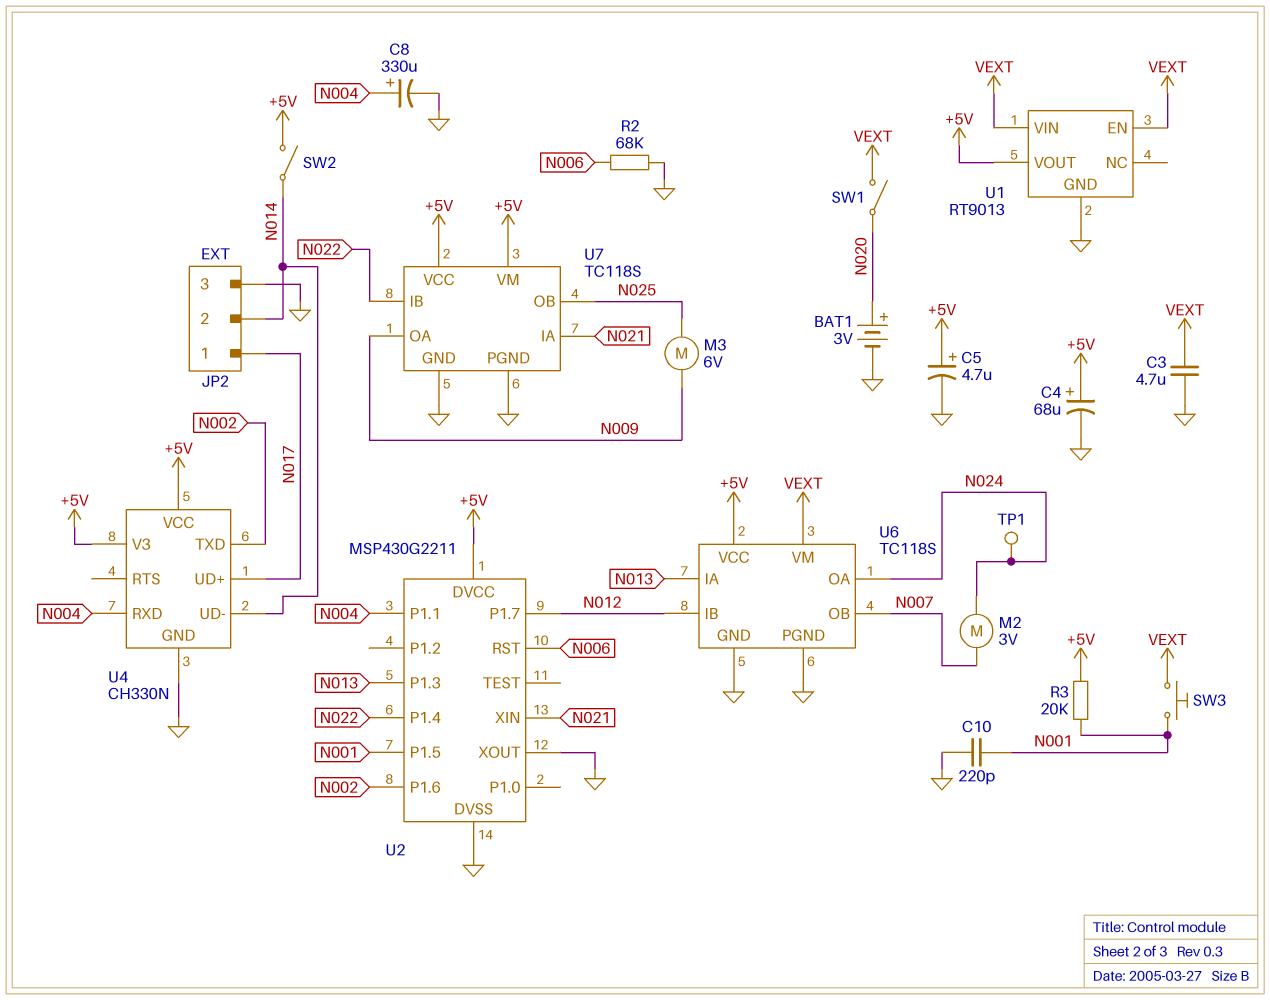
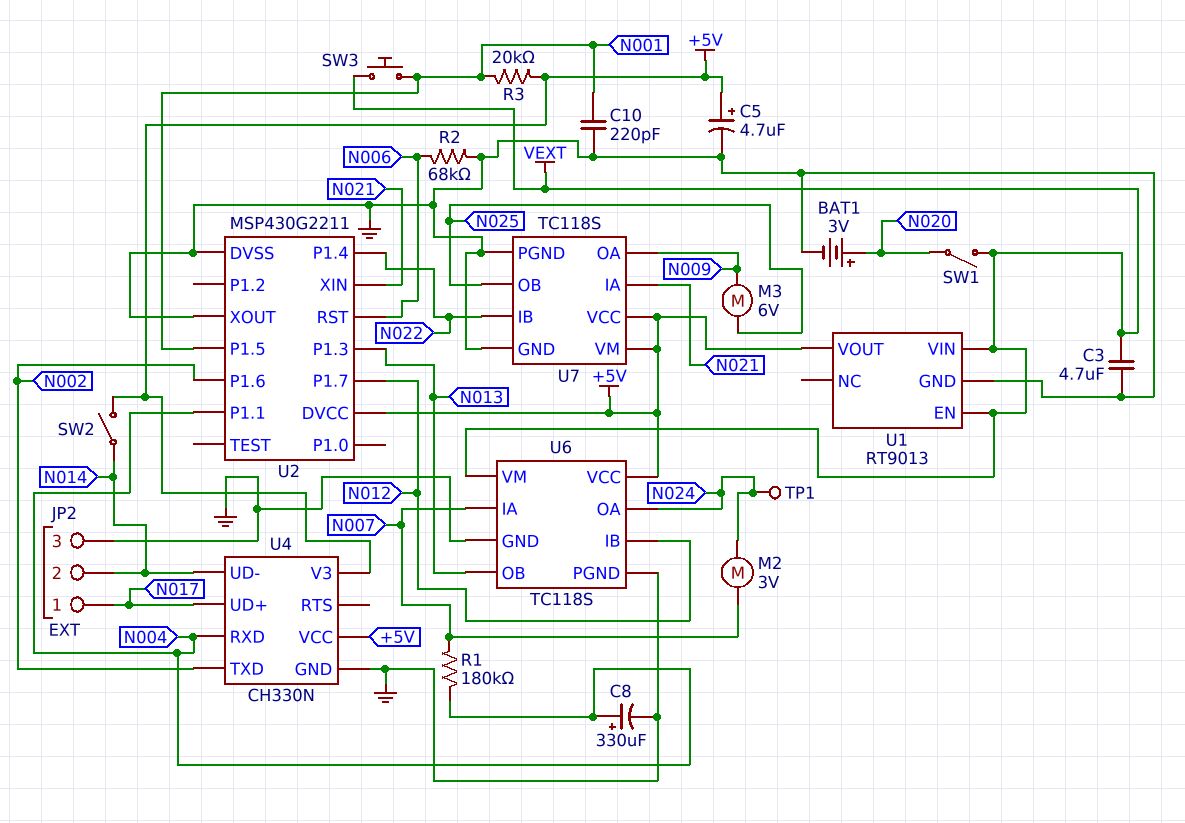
C4: 68uF (plus +5V, minus GND) -> none
R1: none -> 180k (N004, N007)
U6 pin IA: N013 -> N007
U6 pin OB: N007 -> N013

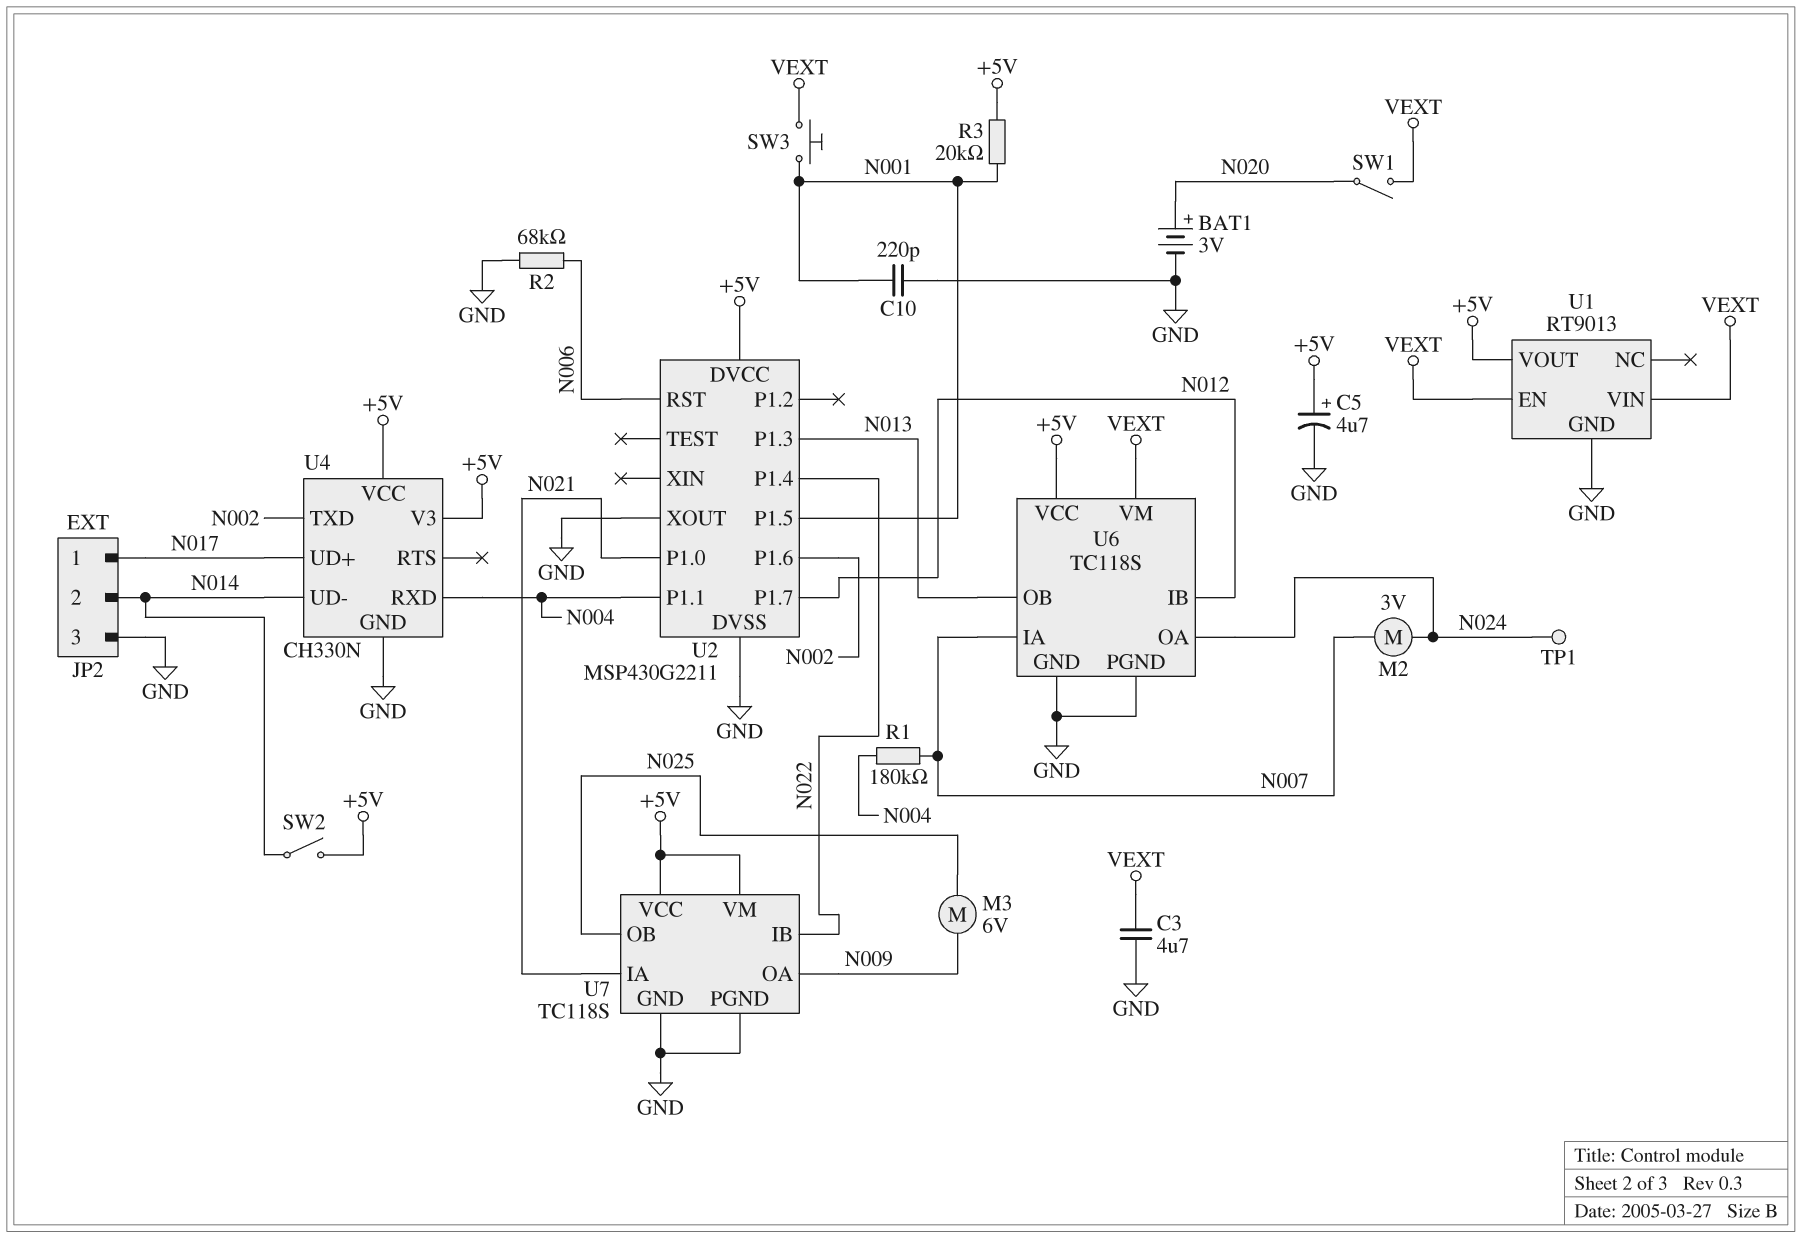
C8: 330uF (plus N004, minus GND) -> none
U2 pin P1.0: none -> N021
U2 pin XIN: N021 -> none

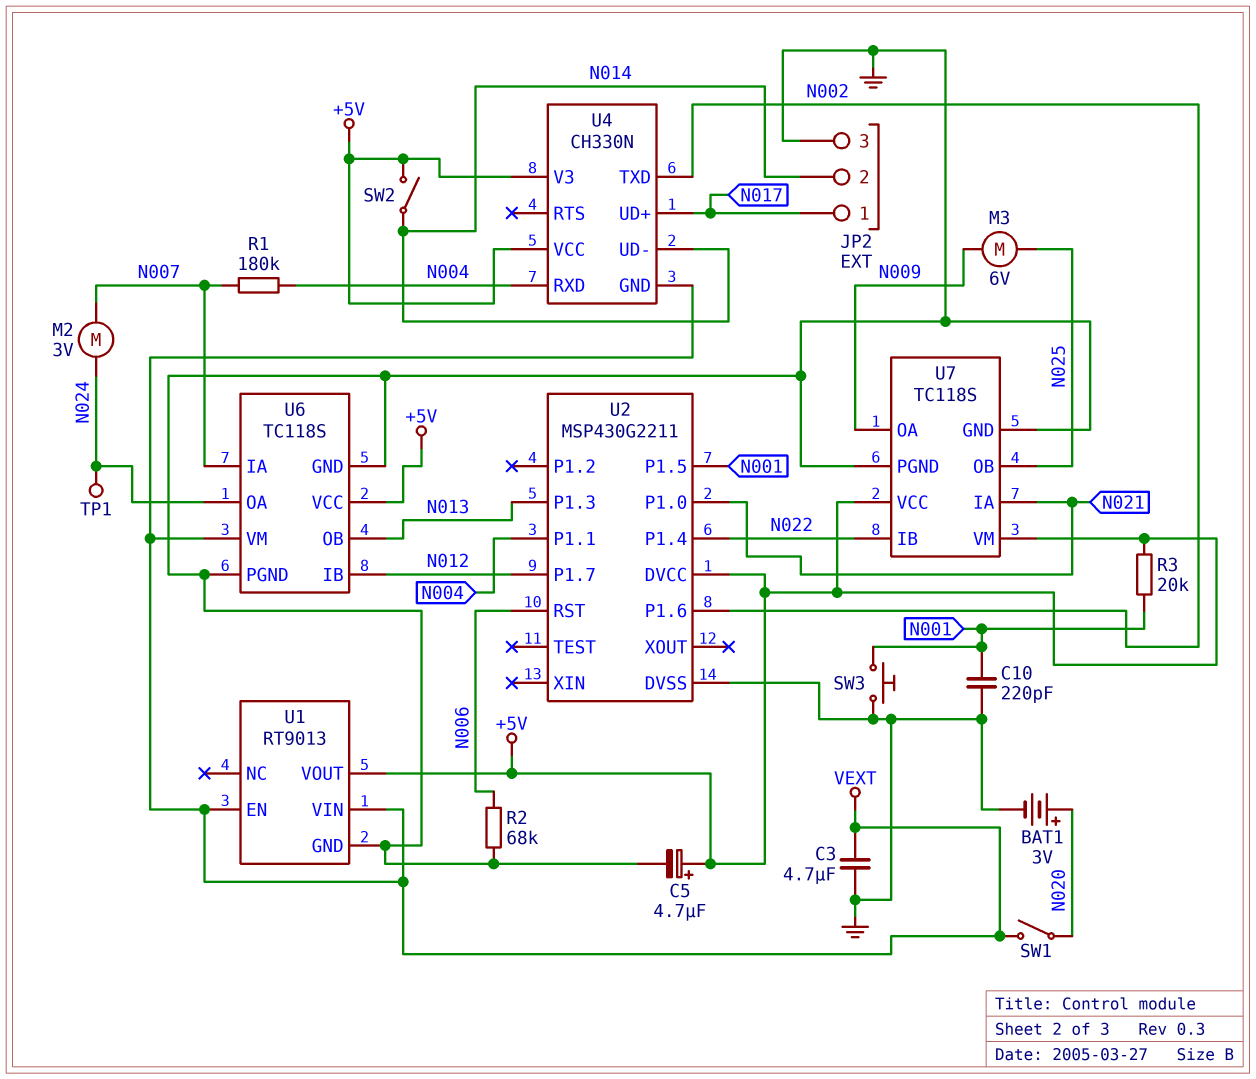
SW3: button (N001, VEXT) -> button (GND, N001)
U2 pin XOUT: GND -> none
U4 pin GND: GND -> VEXT

